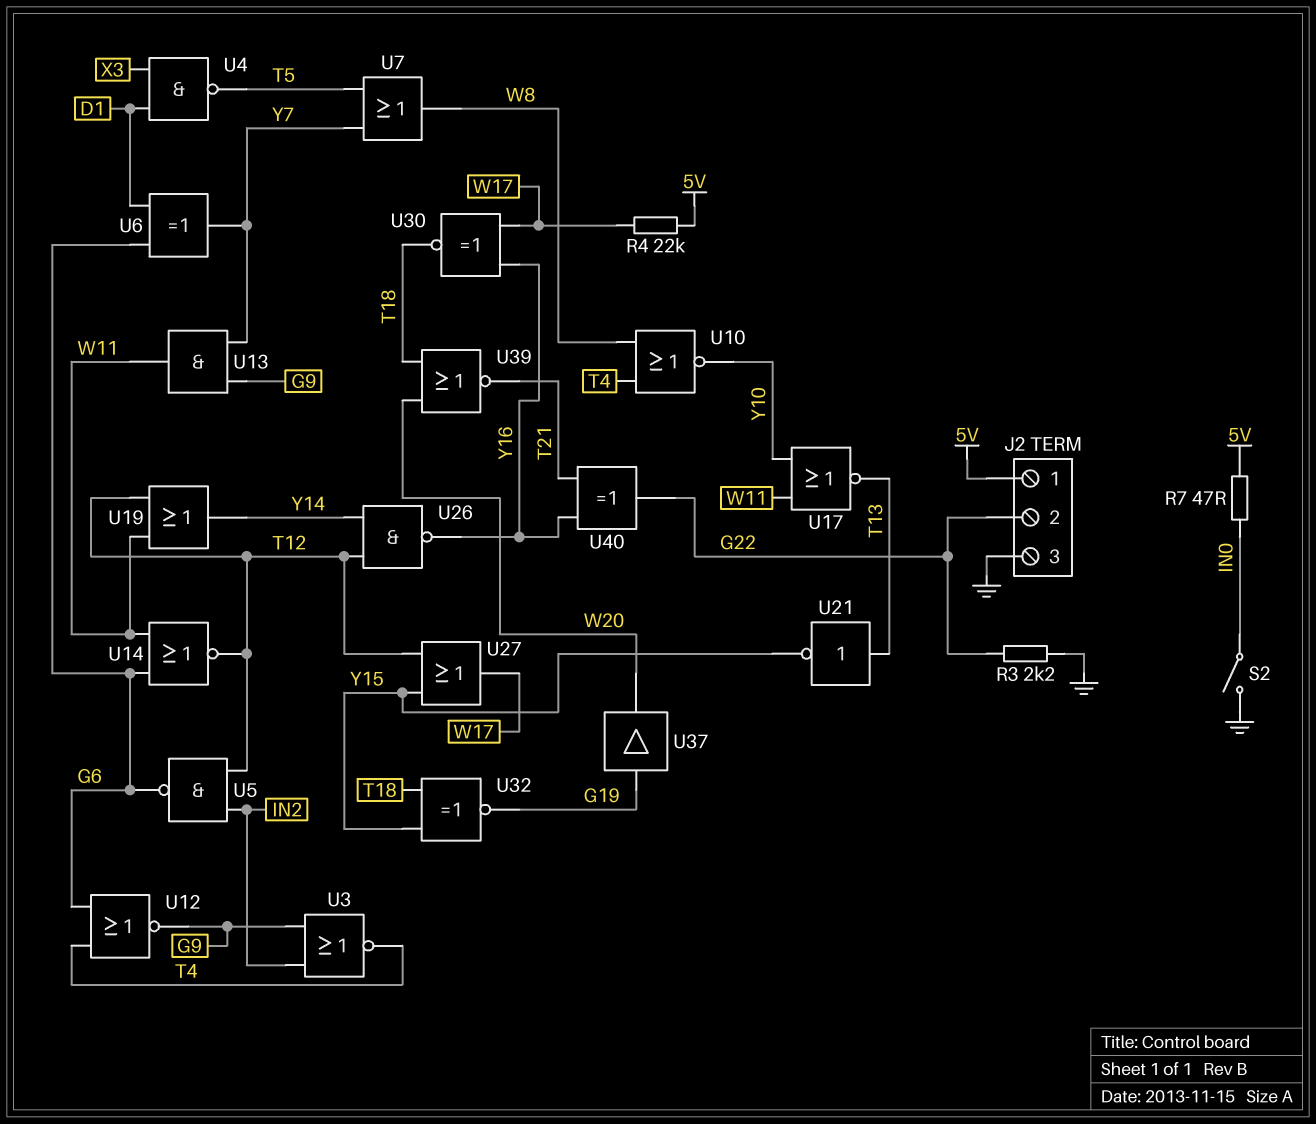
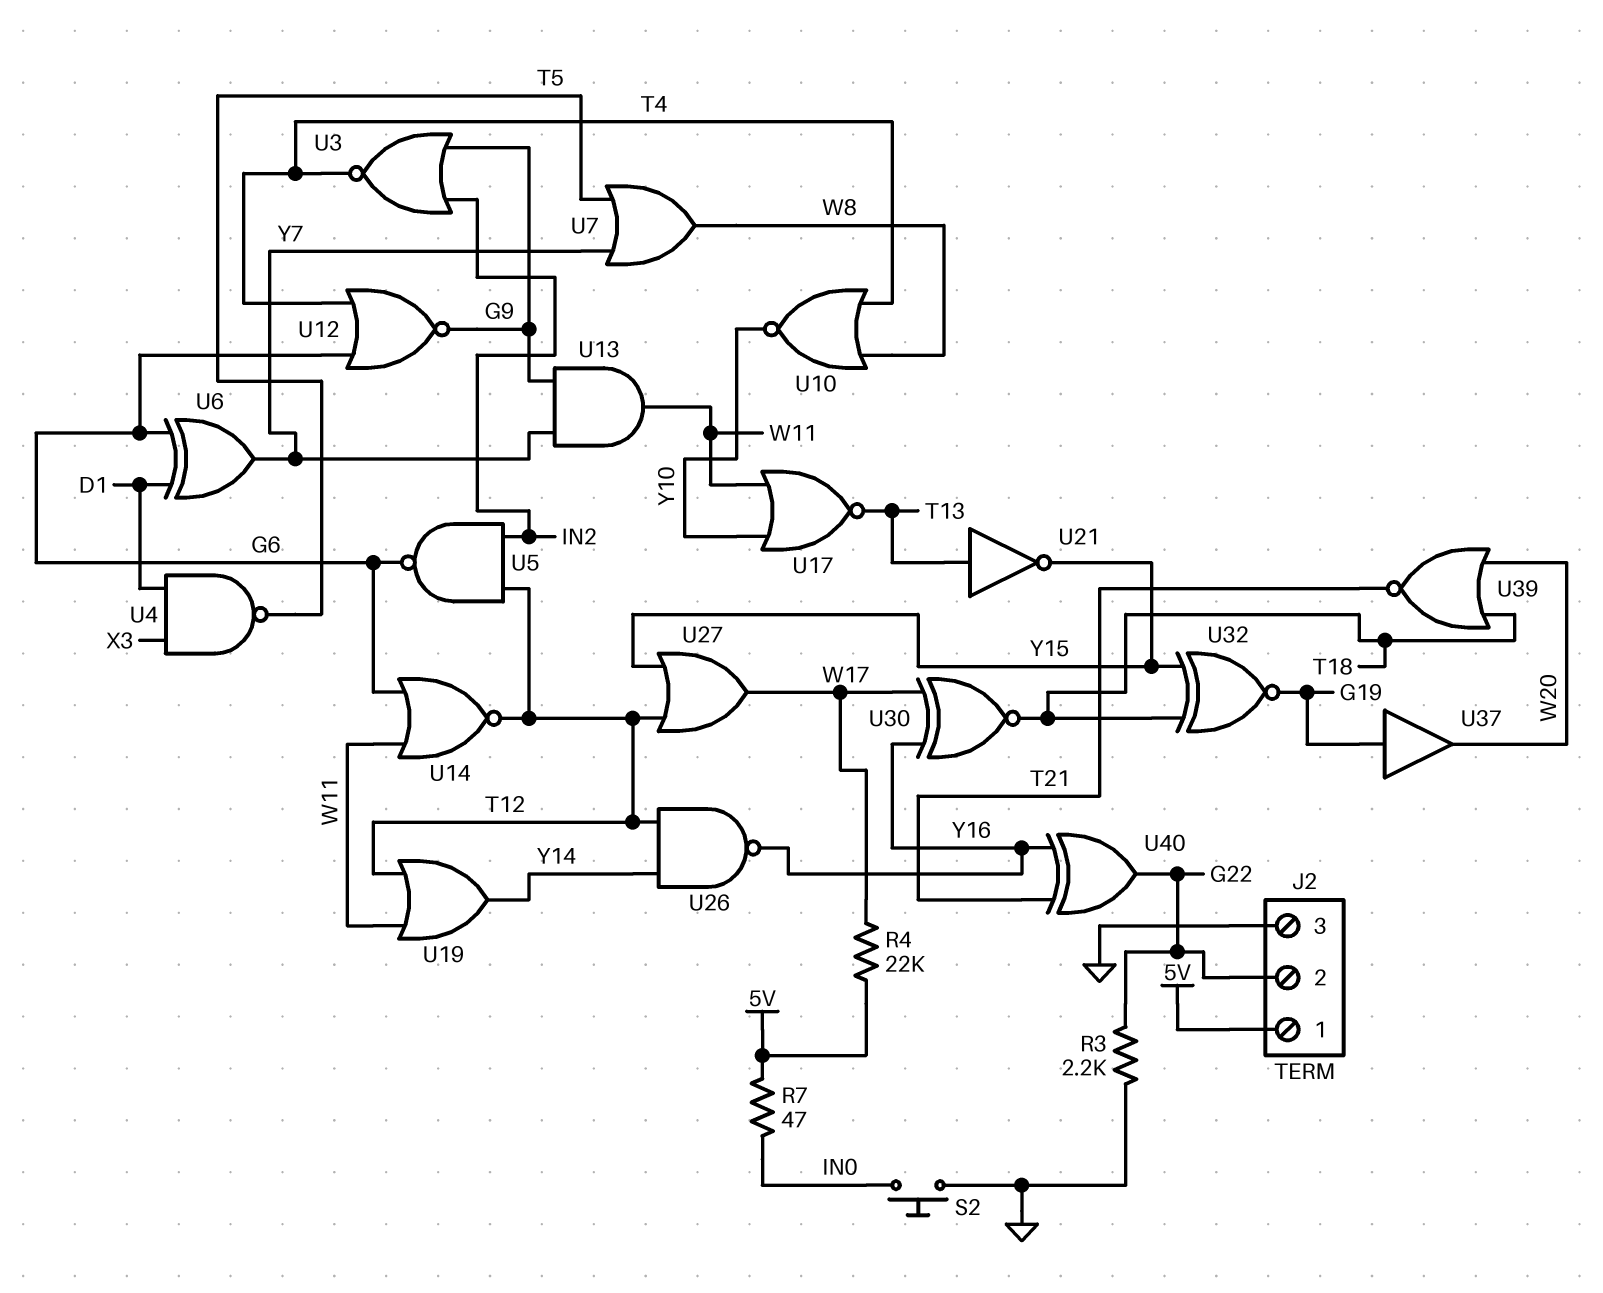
S2: switch (GND, IN0) -> button (GND, IN0)

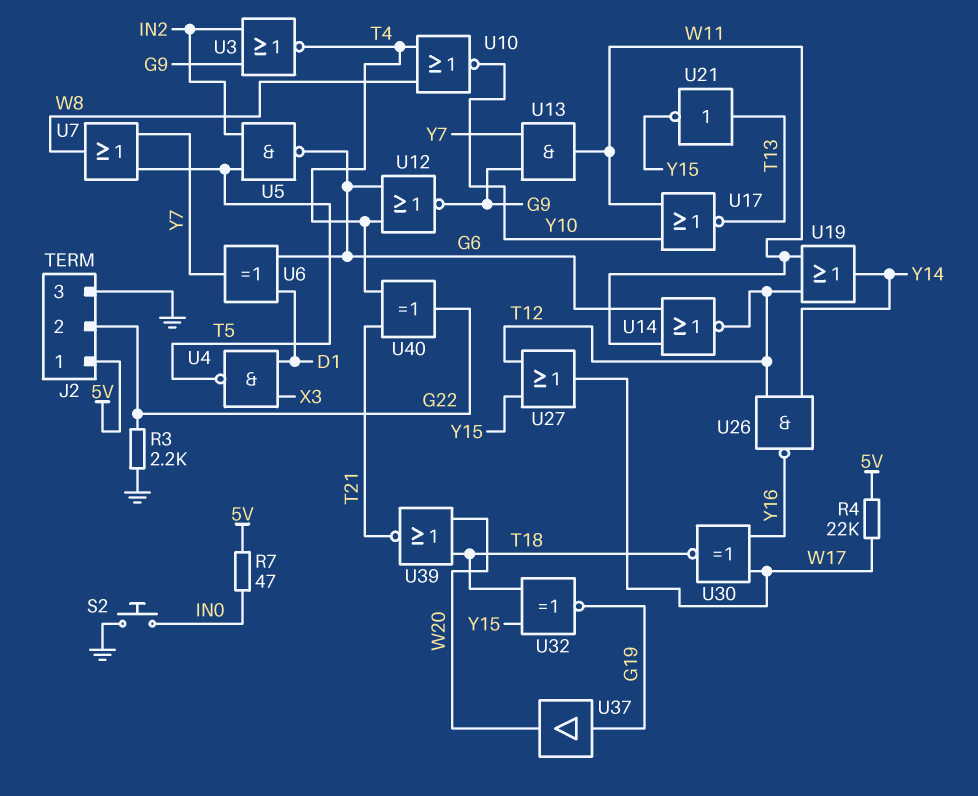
U5: NAND (in IN2, in T12, out G6) -> NAND (in IN2, in T5, out G6)
U40: XOR (in T21, in Y16, out G22) -> XOR (in T4, in T21, out G22)

